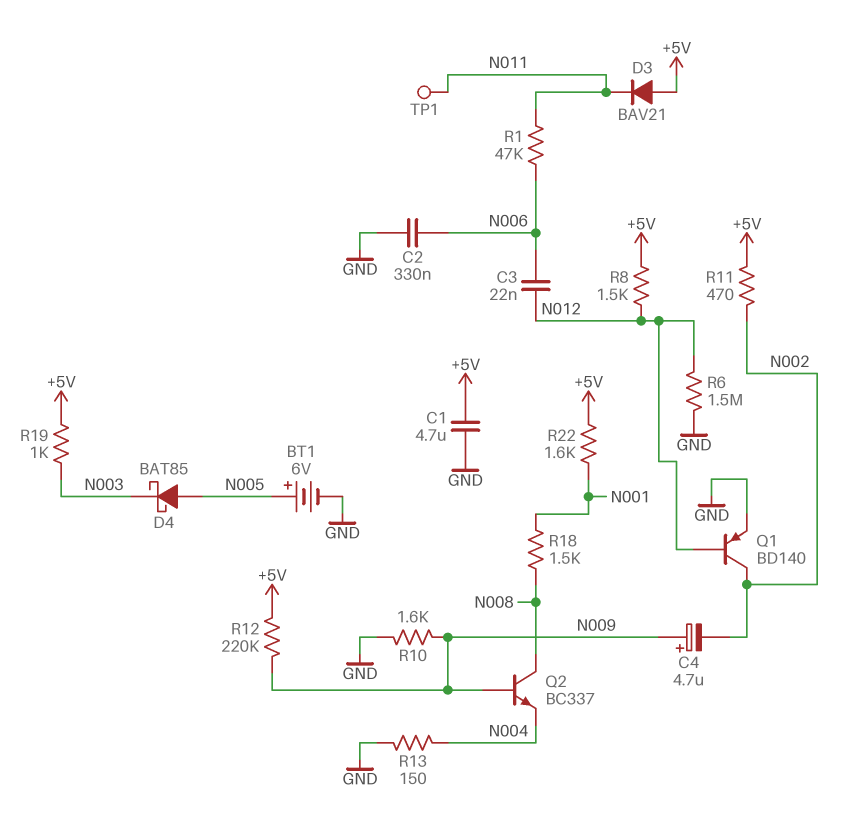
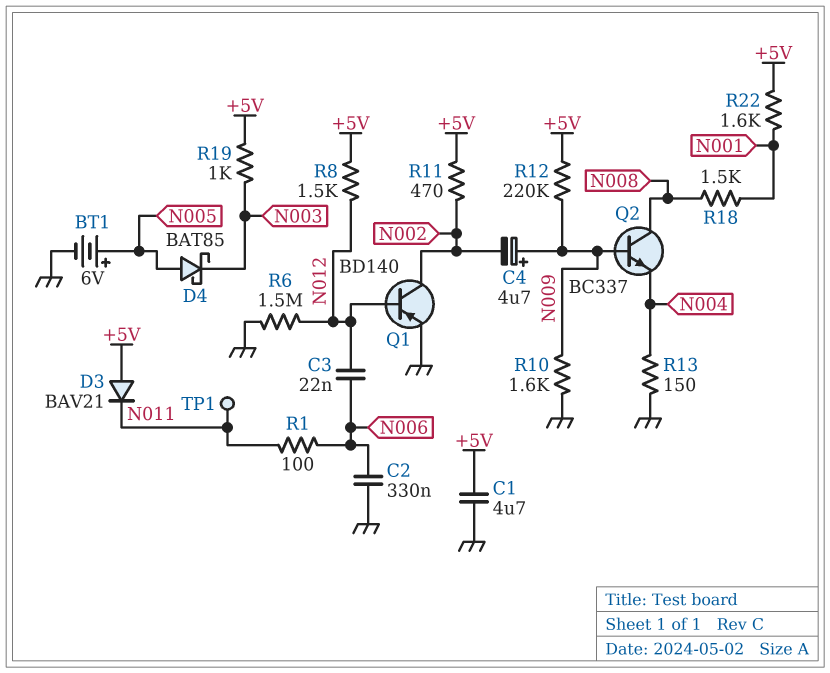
R1: 47k (N006, N011) -> 100 (N006, N011)

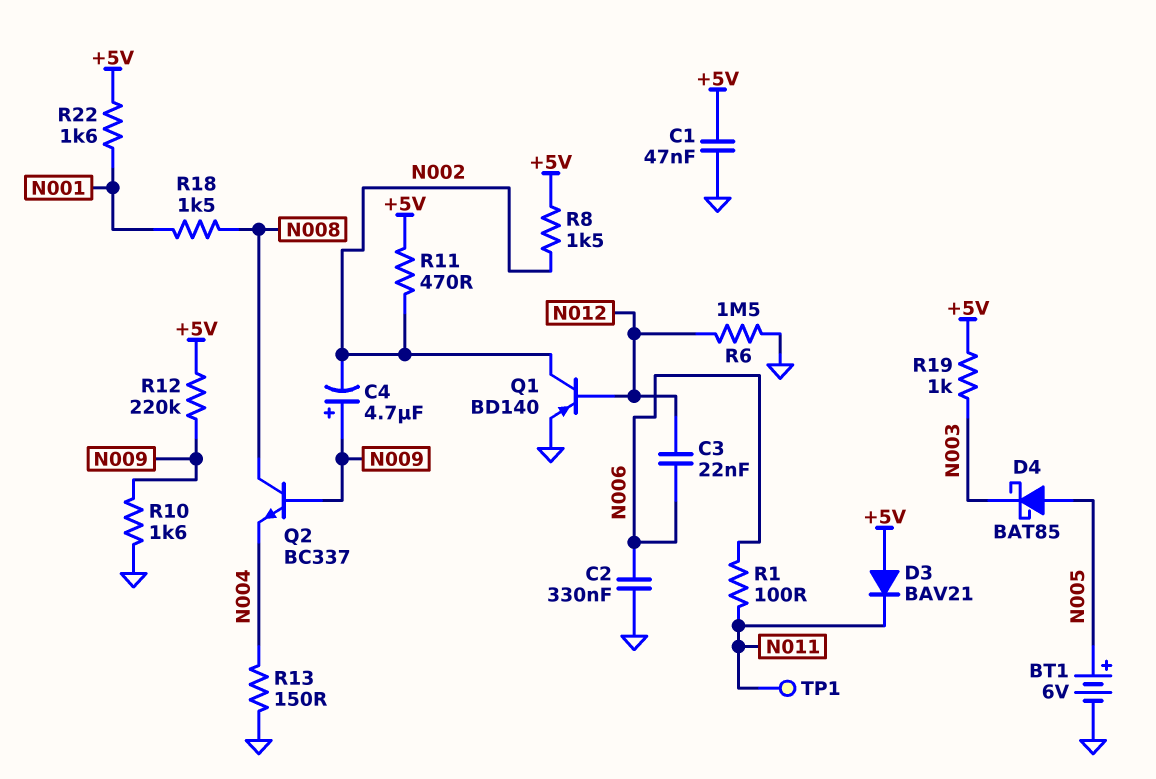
C1: 4.7uF (+5V, GND) -> 47nF (+5V, GND)
R8: 1.5k (+5V, N012) -> 1.5k (+5V, N002)

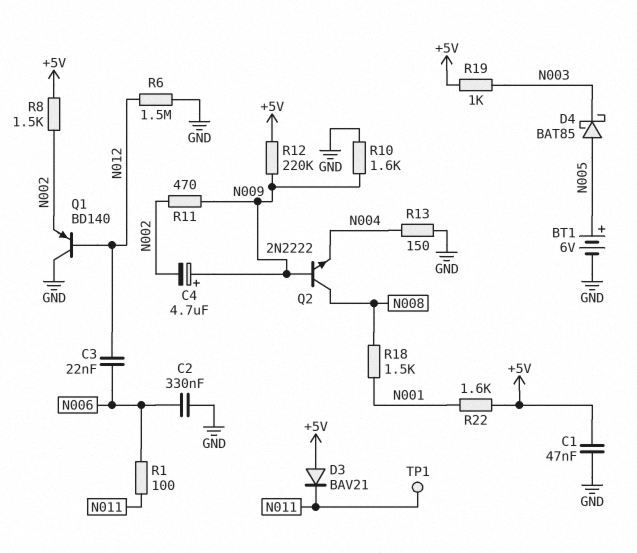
Q1: PNP BD140 (B N012, C N002, E GND) -> PNP BD140 (B N012, C GND, E N002)
Q2: NPN BC337 (B N009, C N008, E N004) -> NPN 2N2222 (B N009, C N008, E N004)
R11: 470 (+5V, N002) -> 470 (N002, N009)

